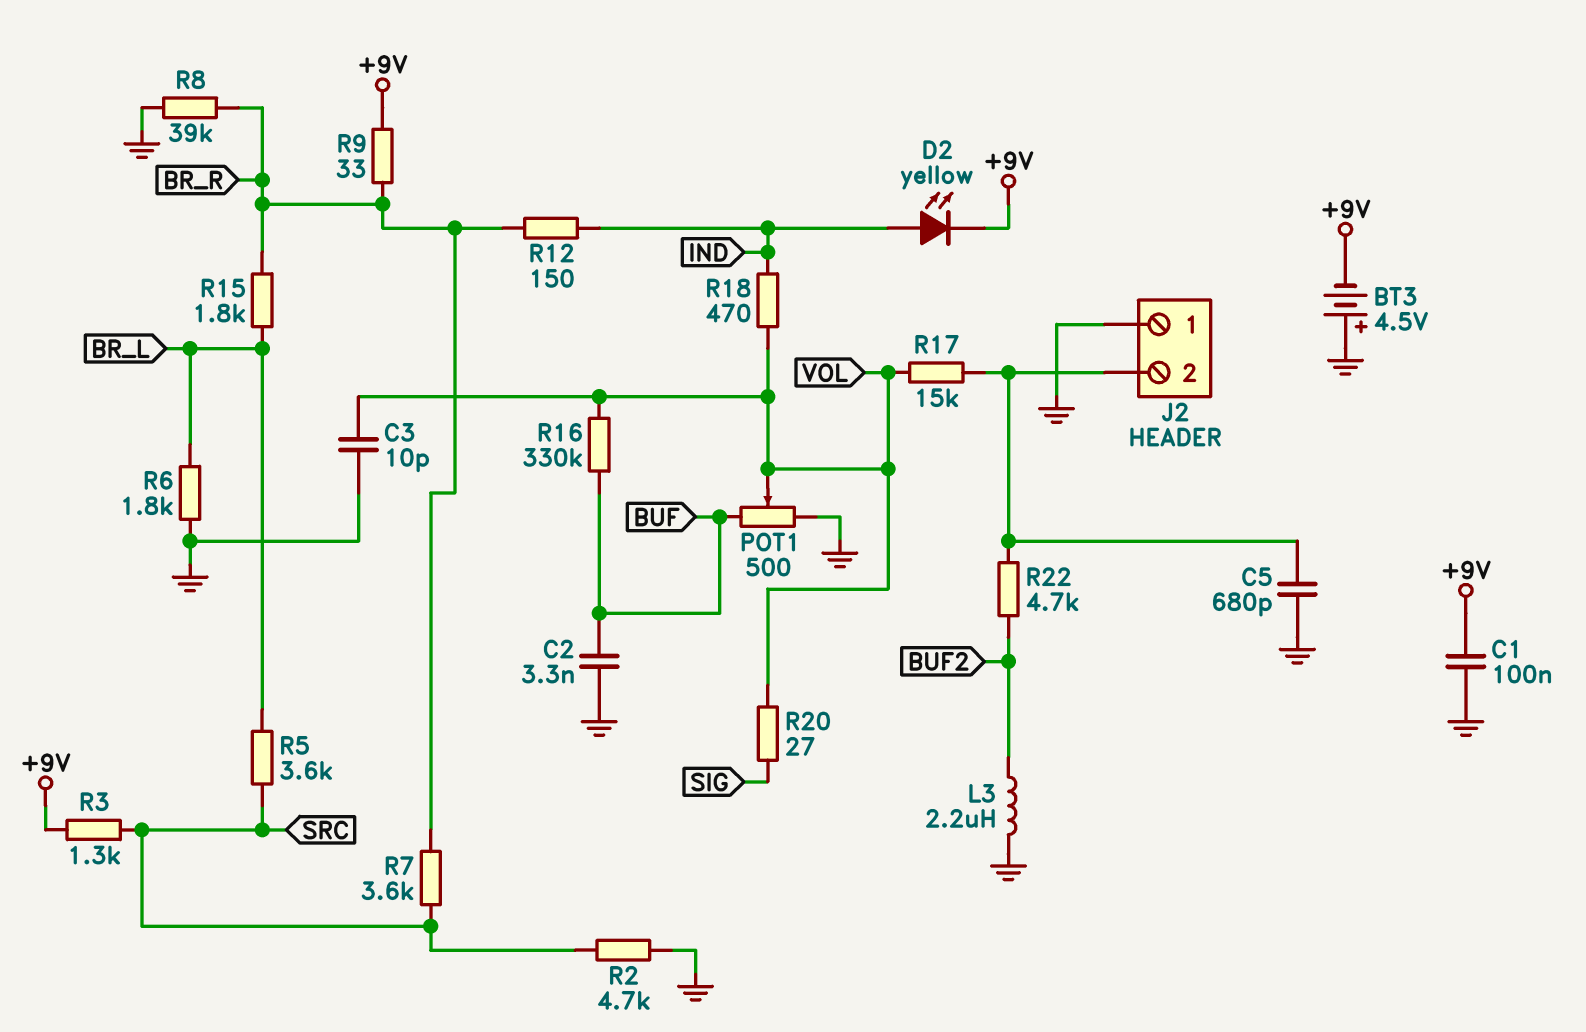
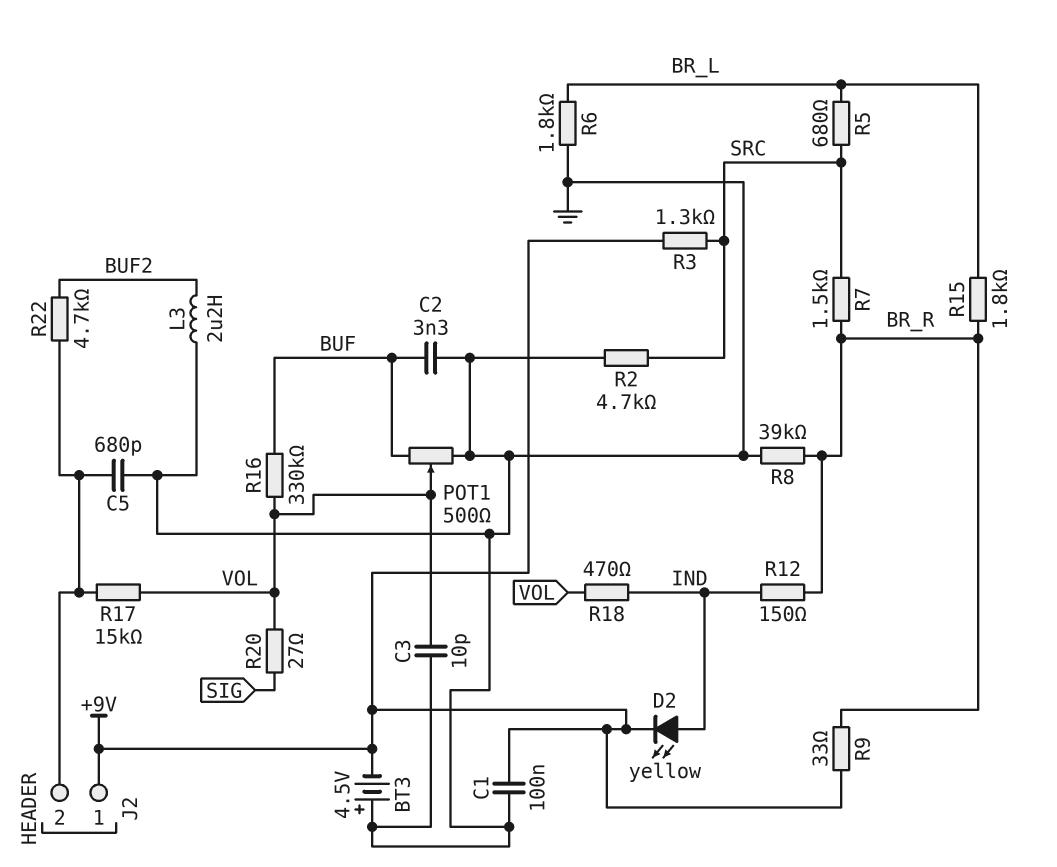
J2 pin 1: GND -> +9V
R5: 3.6k (BR_L, SRC) -> 680 (BR_L, SRC)
R7: 3.6k (BR_R, SRC) -> 1.5k (BR_R, SRC)

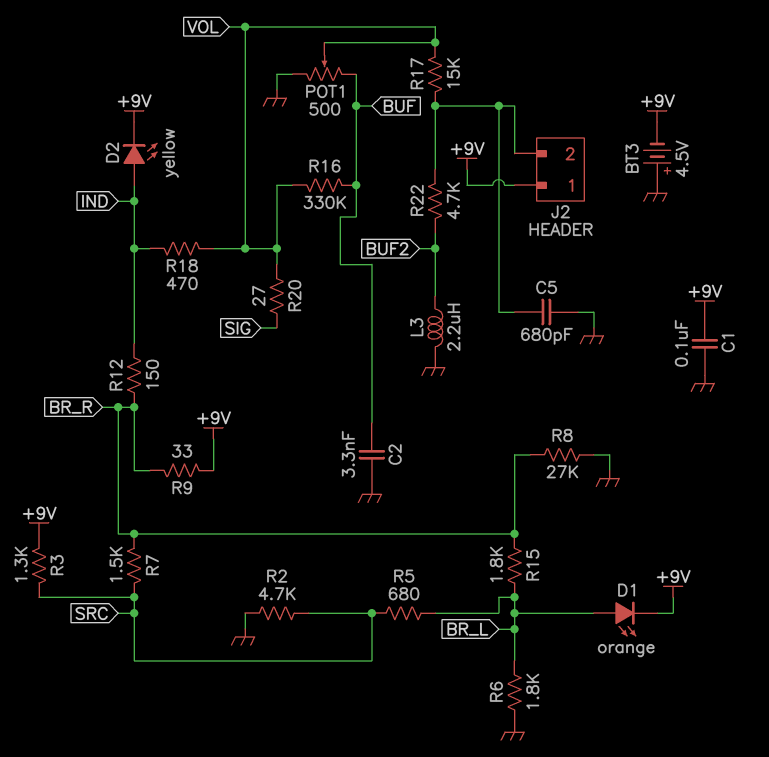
C3: 10pF (GND, VOL) -> none
D1: none -> LED orange (A BR_L, K +9V)
R8: 39k (BR_R, GND) -> 27k (BR_R, GND)

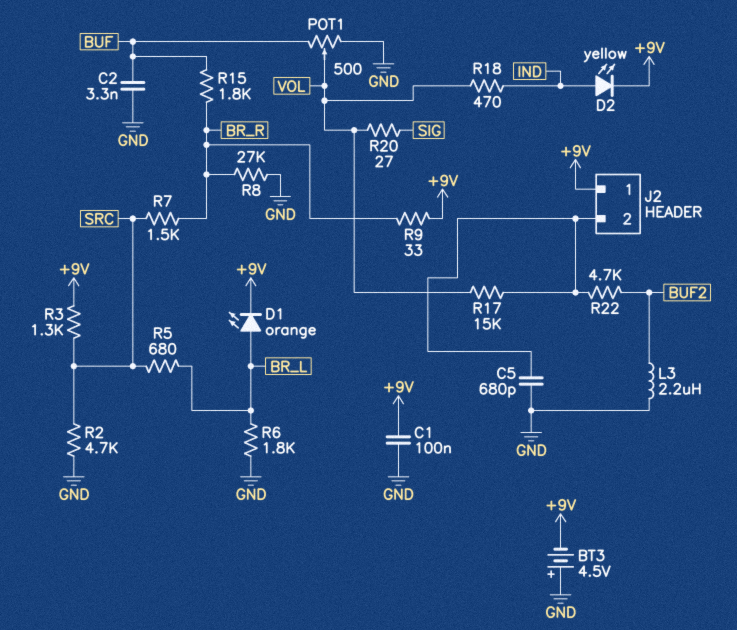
R12: 150 (BR_R, IND) -> none
R15: 1.8k (BR_L, BR_R) -> 1.8k (BR_R, BUF)
R16: 330k (BUF, VOL) -> none

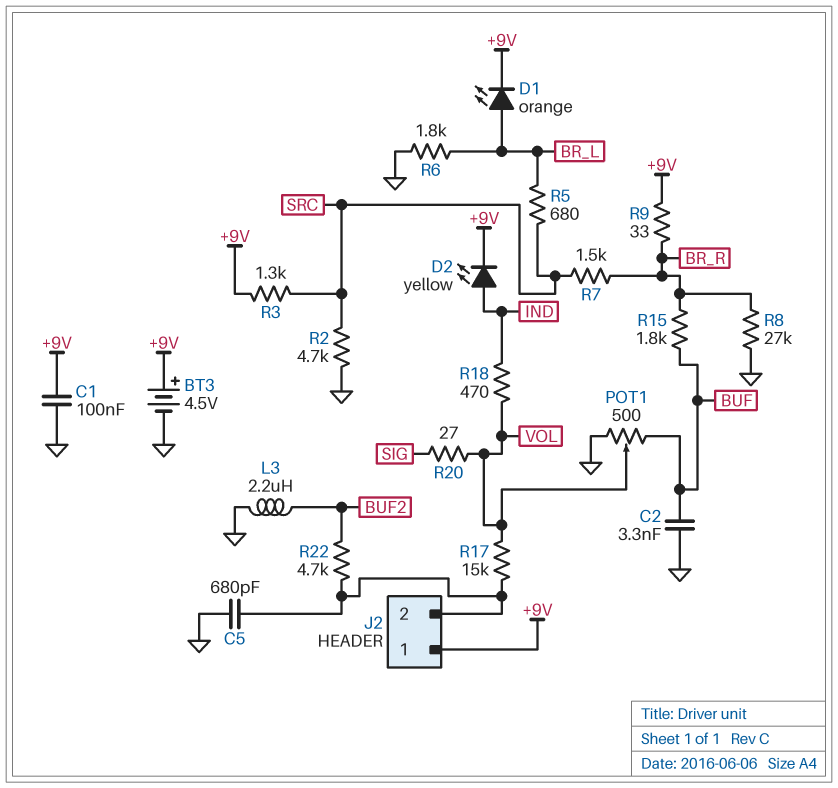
BT3: 4.5V (plus GND, minus +9V) -> 4.5V (plus +9V, minus GND)

